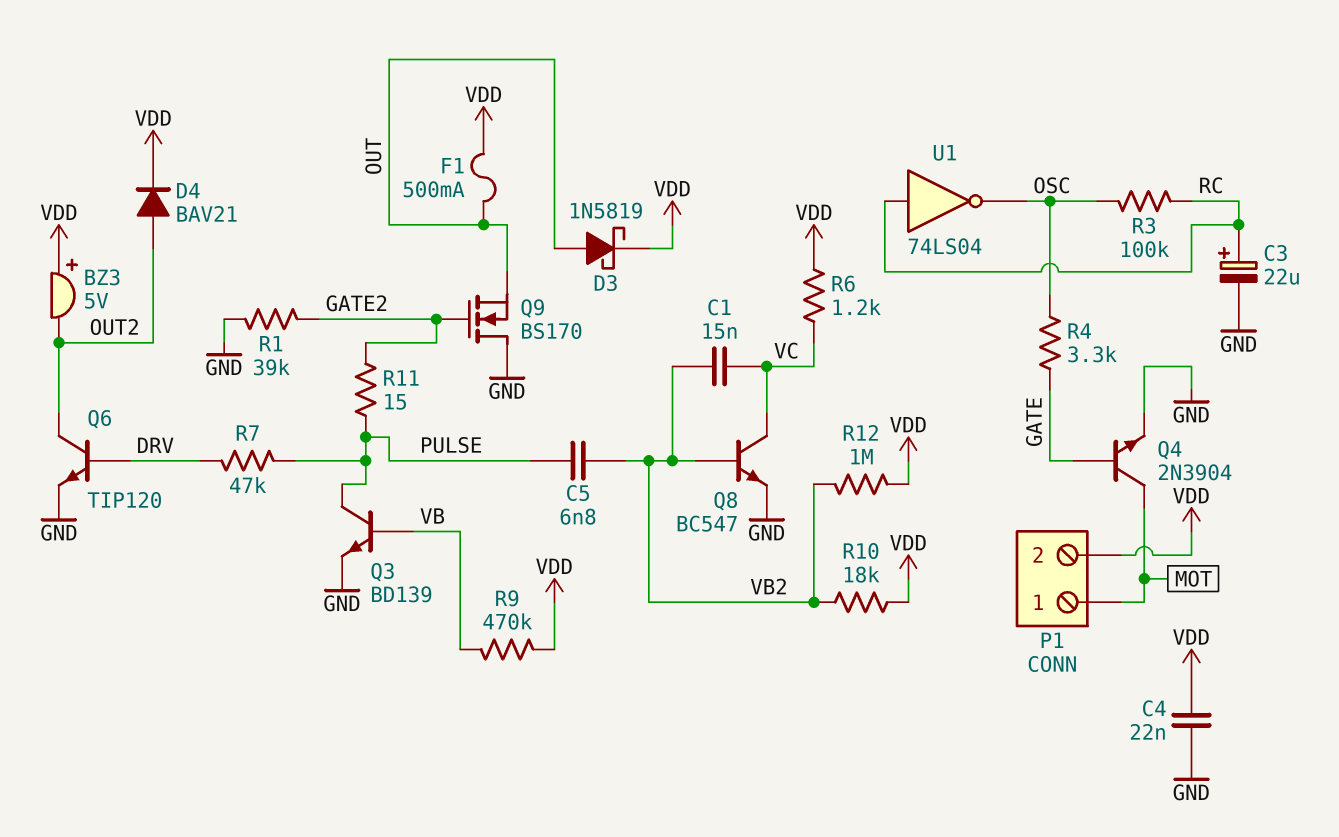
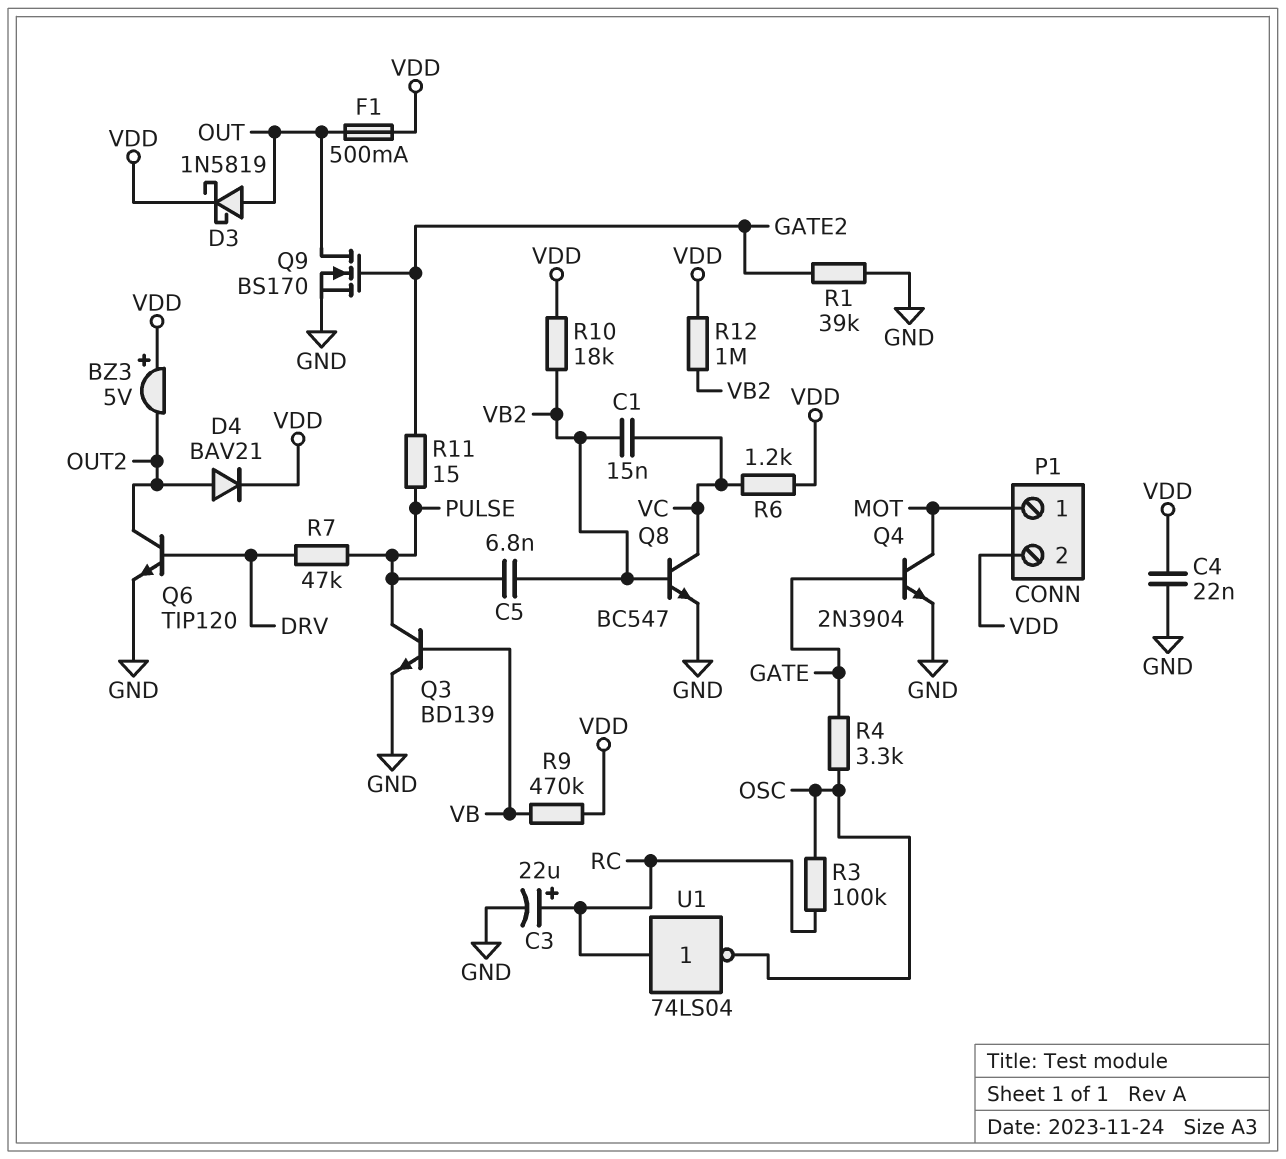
Q9: NMOS BS170 (G GATE2, D GND, S OUT) -> NMOS BS170 (G GATE2, D OUT, S GND)

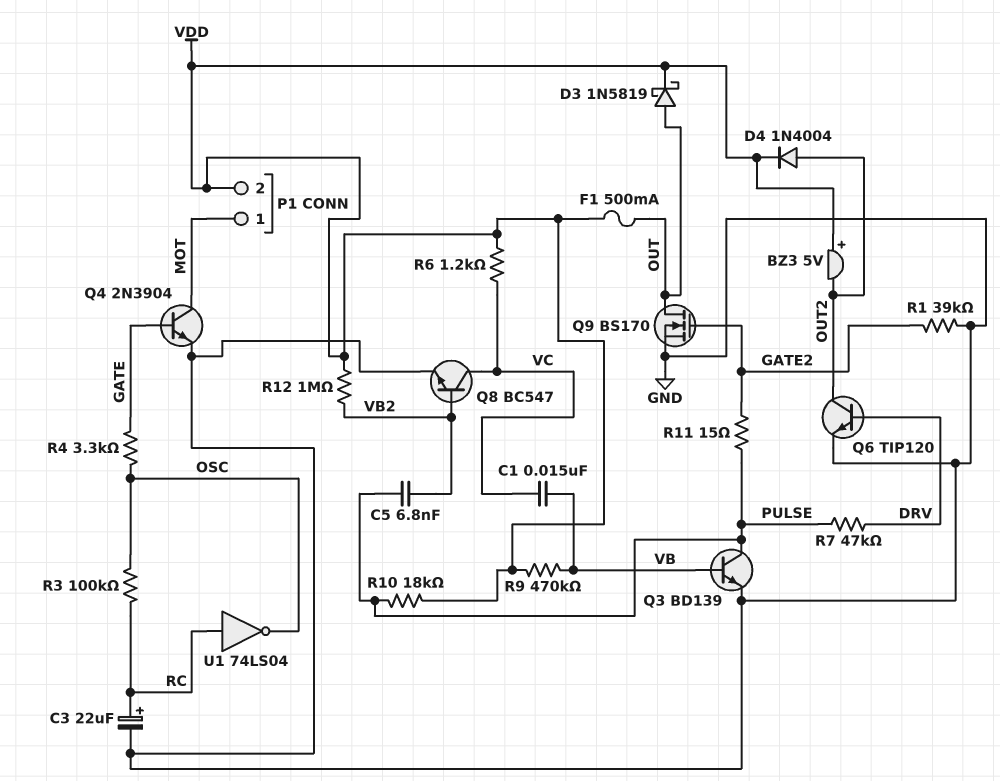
C1: 15nF (VB2, VC) -> 15nF (VB, VC)
C4: 22nF (GND, VDD) -> none
D4: diode BAV21 (A OUT2, K VDD) -> diode 1N4004 (A OUT2, K VDD)
R10: 18k (VB2, VDD) -> 18k (PULSE, VDD)

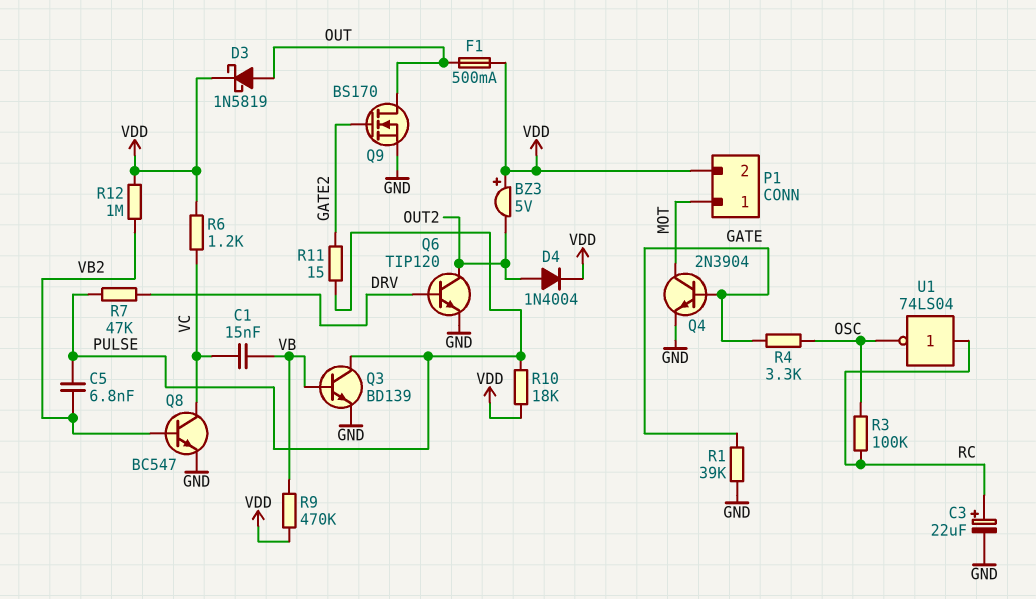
R1: 39k (GATE2, GND) -> 39k (GATE, GND)

